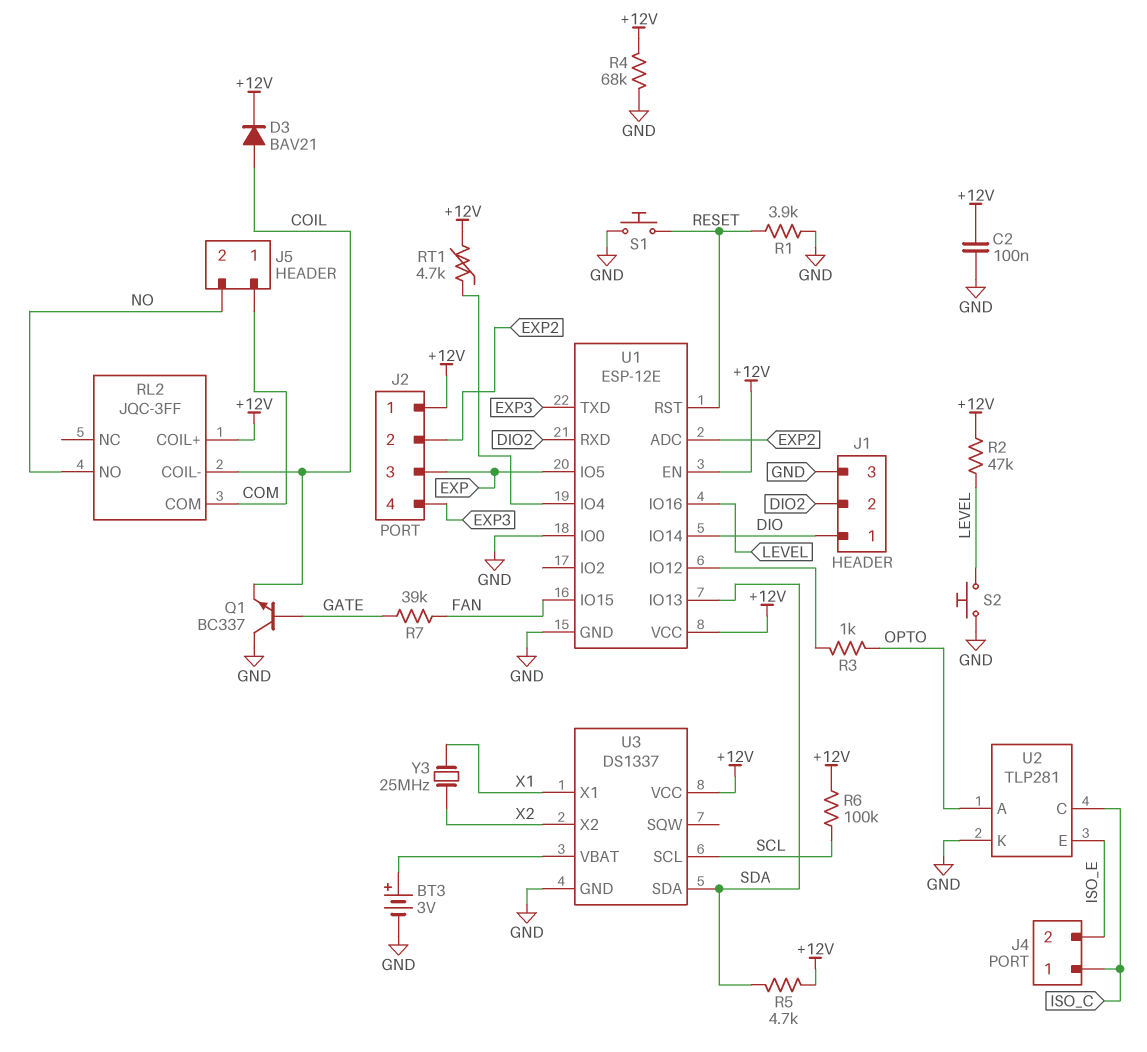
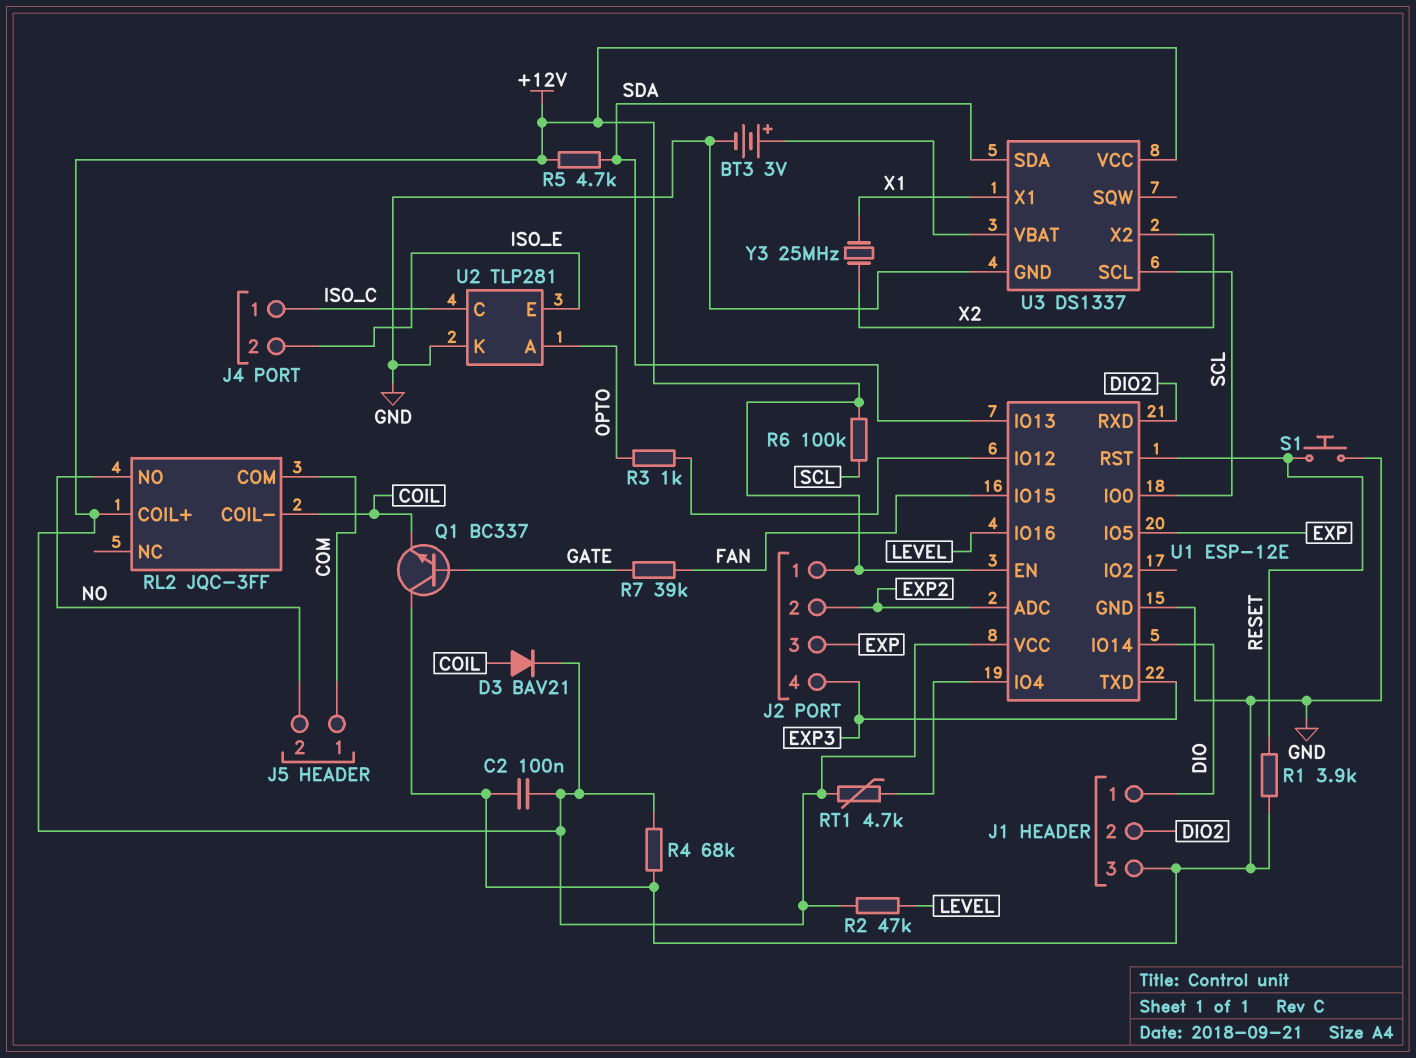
S2: button (GND, LEVEL) -> none
U1 pin IO0: GND -> SCL

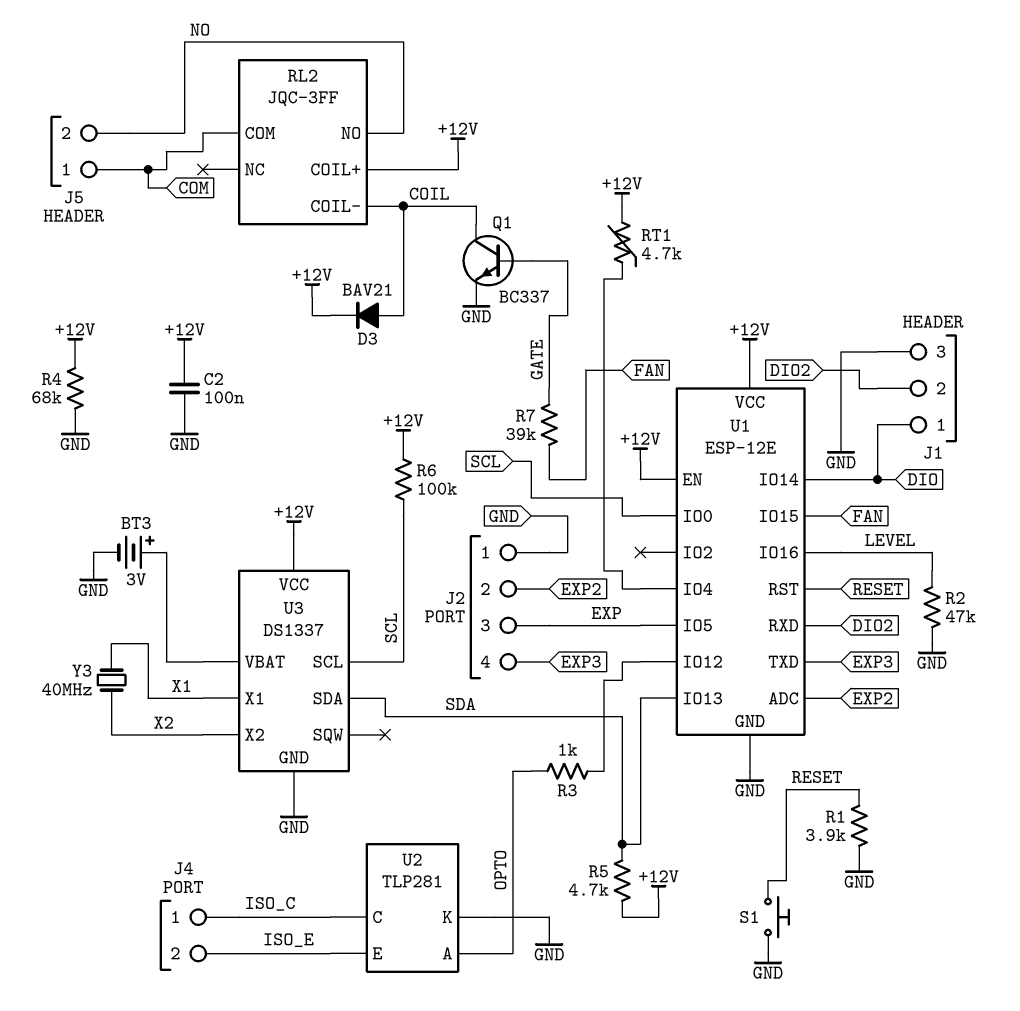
J2 pin 1: +12V -> GND
Q1: NPN BC337 (B GATE, C GND, E COIL) -> NPN BC337 (B GATE, C COIL, E GND)
R2: 47k (+12V, LEVEL) -> 47k (GND, LEVEL)
Y3: 25MHz (X1, X2) -> 40MHz (X1, X2)

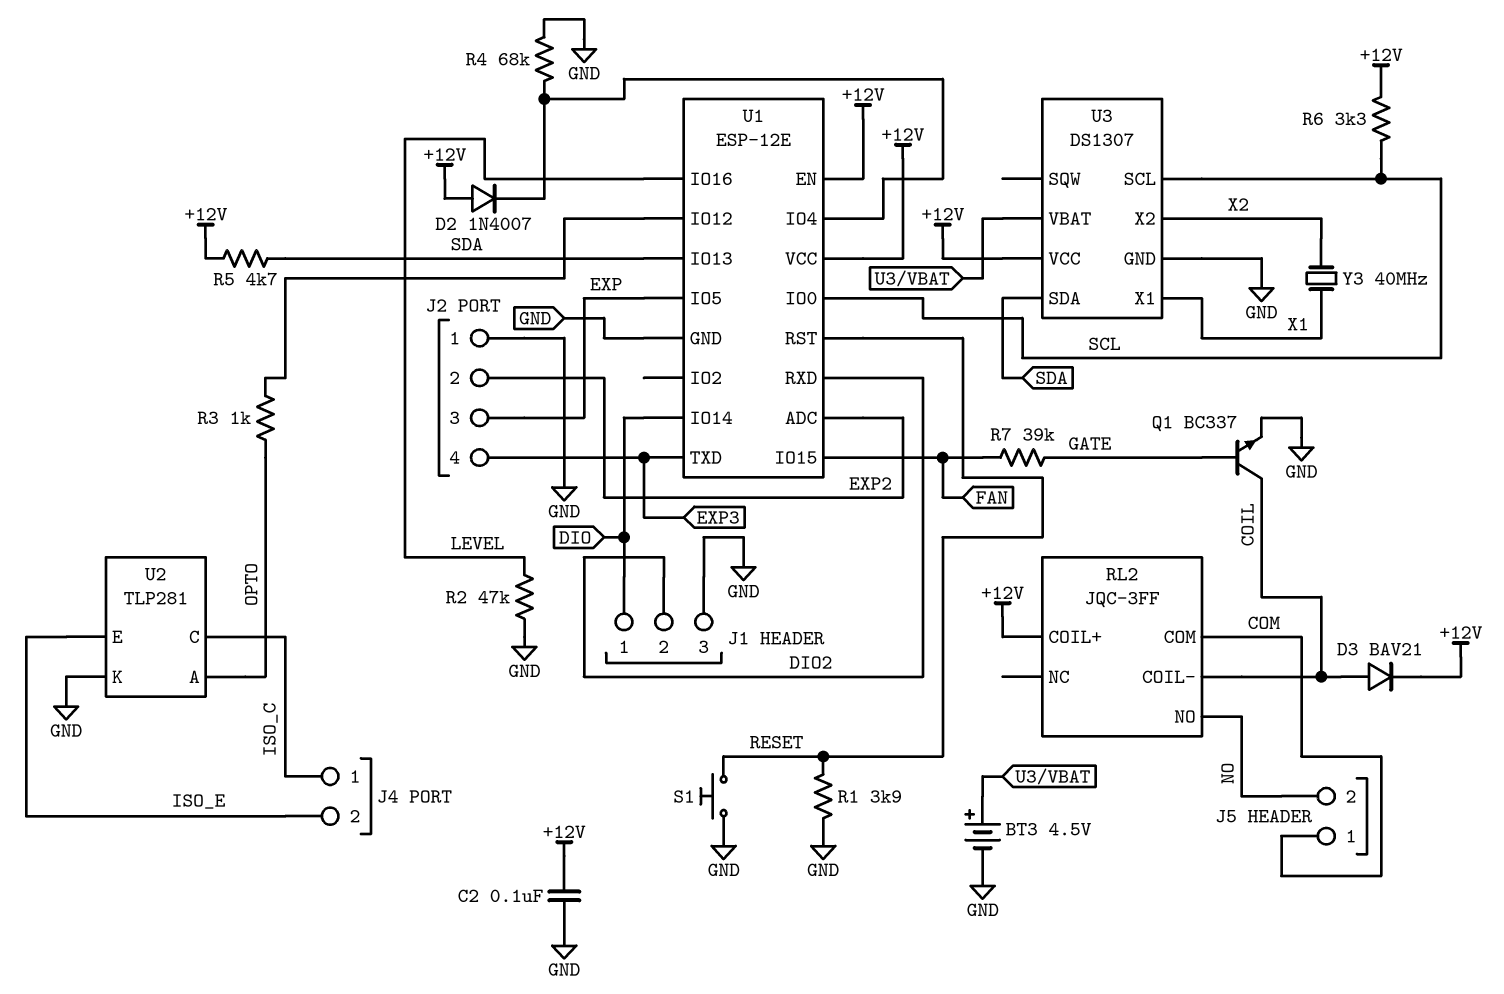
BT3: 3V (plus U3/VBAT, minus GND) -> 4.5V (plus U3/VBAT, minus GND)
D2: none -> diode 1N4007 (A +12V, K U1/IO4)
R4: 68k (+12V, GND) -> 68k (GND, U1/IO4)
R6: 100k (+12V, SCL) -> 3.3k (+12V, SCL)
RT1: 4.7k (+12V, U1/IO4) -> none
U3: DS1337 -> DS1307

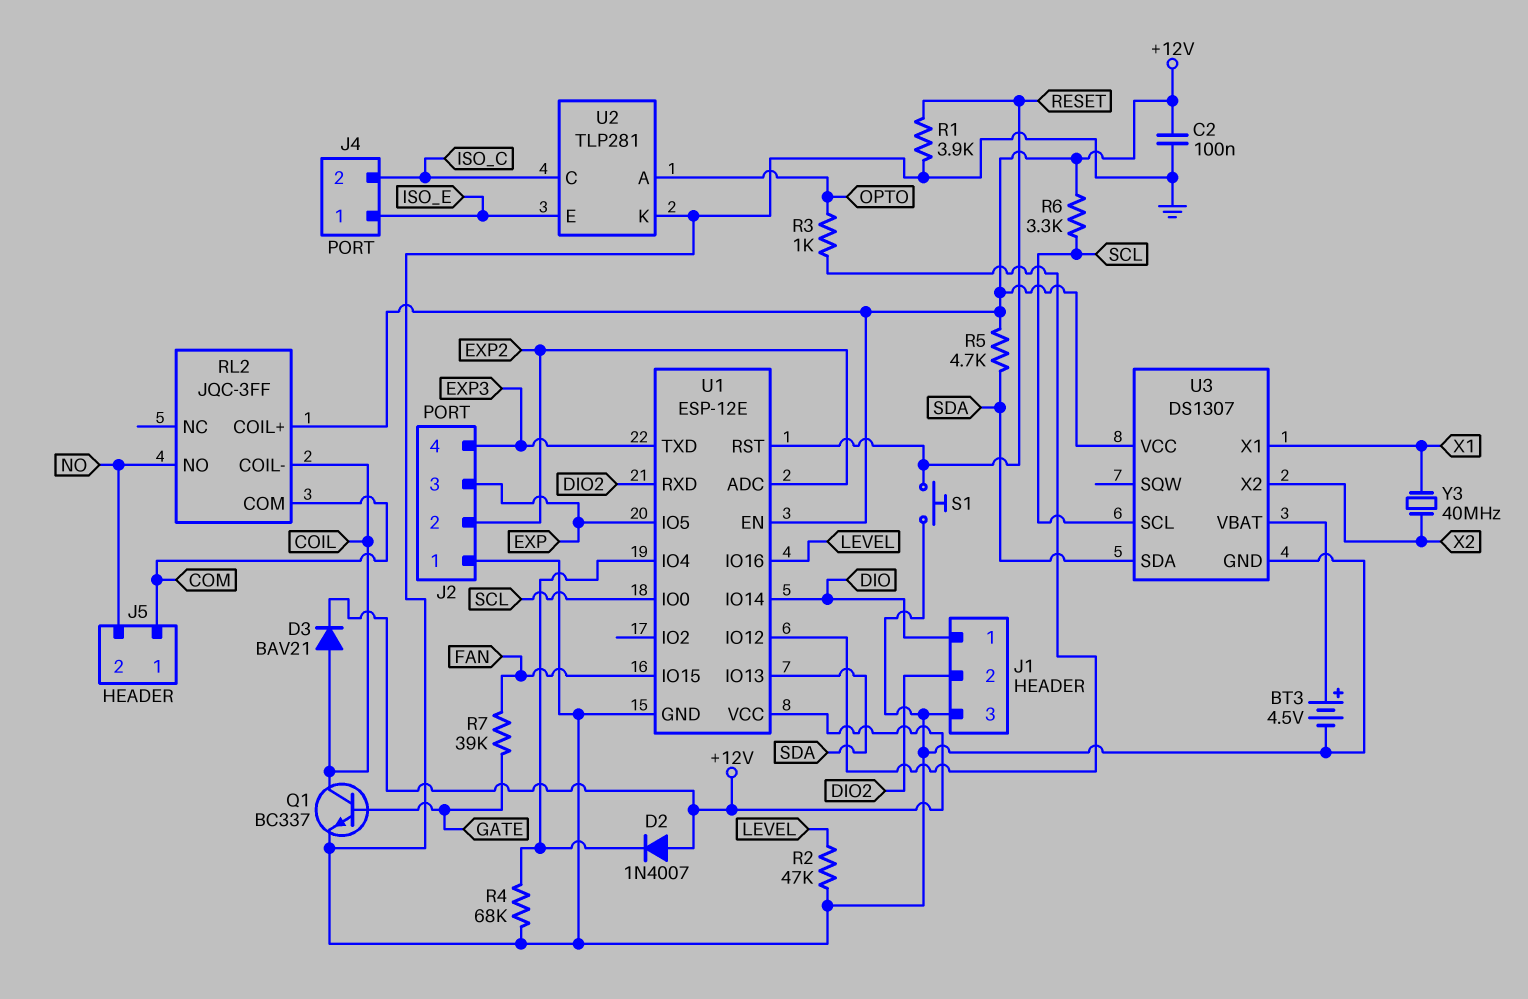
J4 pin 1: ISO_C -> ISO_E
J4 pin 2: ISO_E -> ISO_C

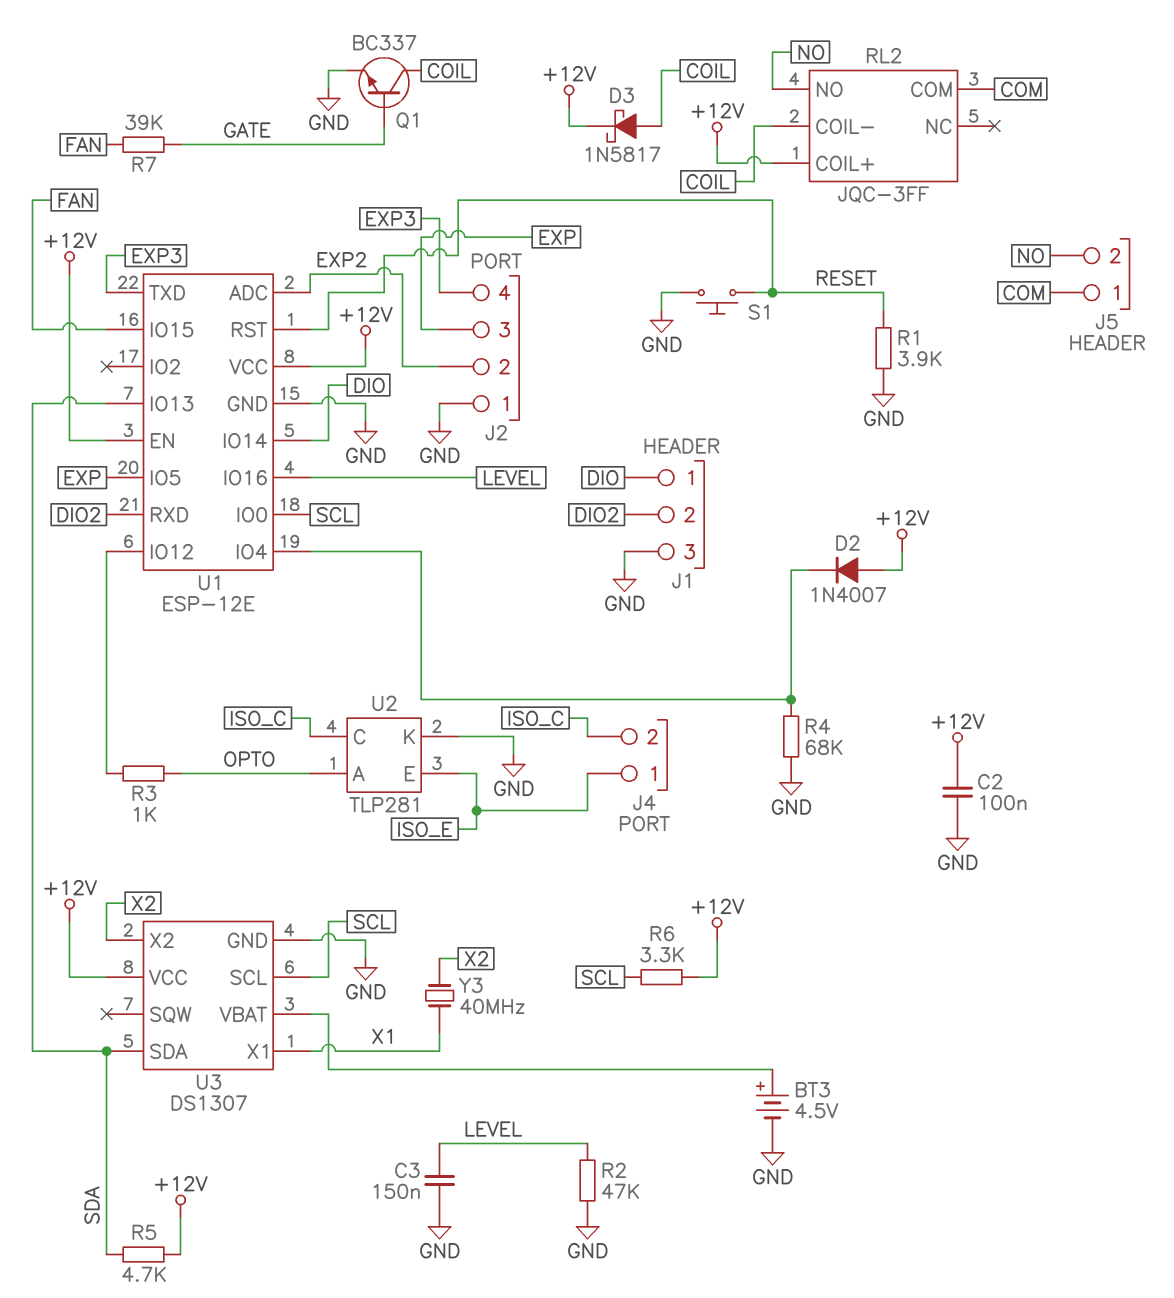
C3: none -> 150nF (GND, LEVEL)
D3: diode BAV21 (A COIL, K +12V) -> schottky 1N5817 (A COIL, K +12V)

